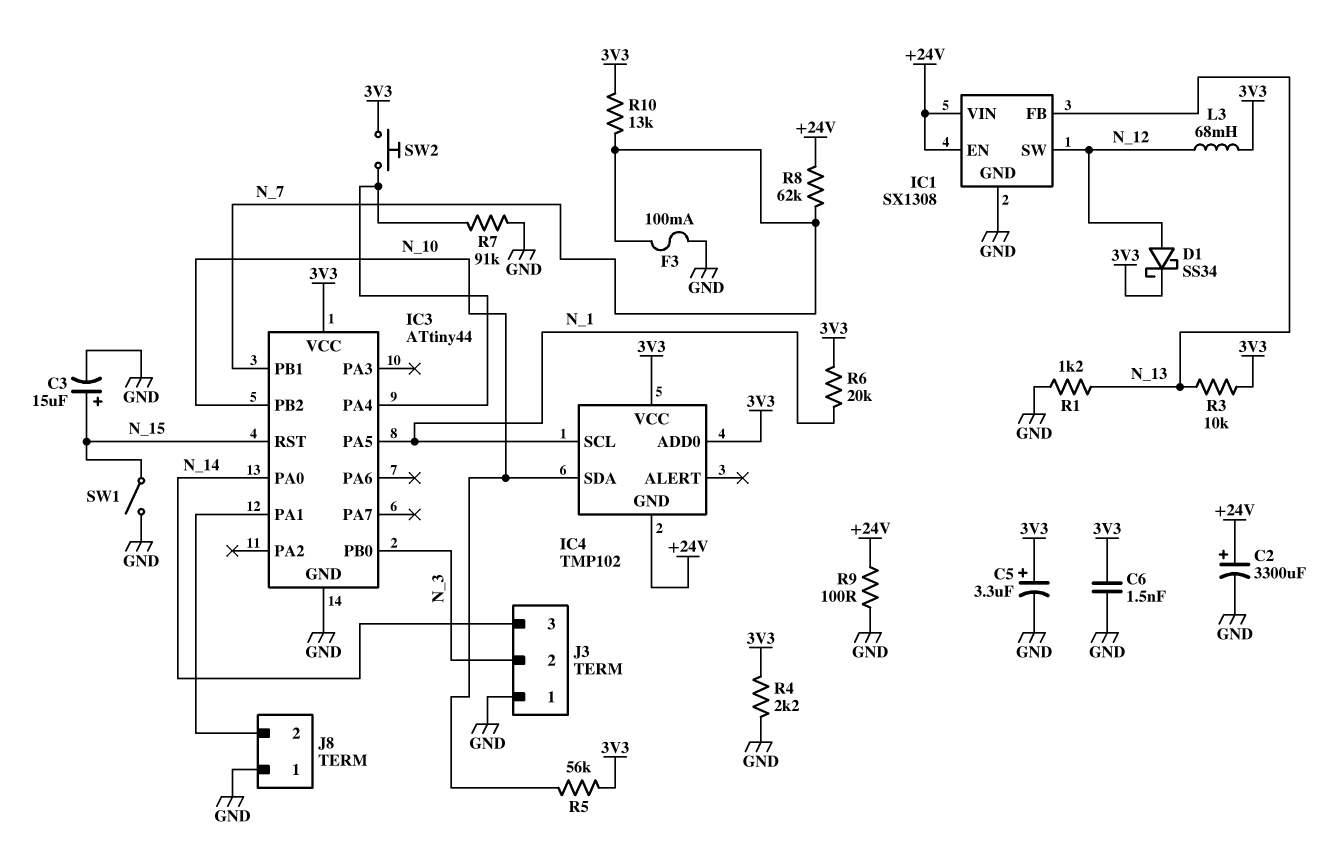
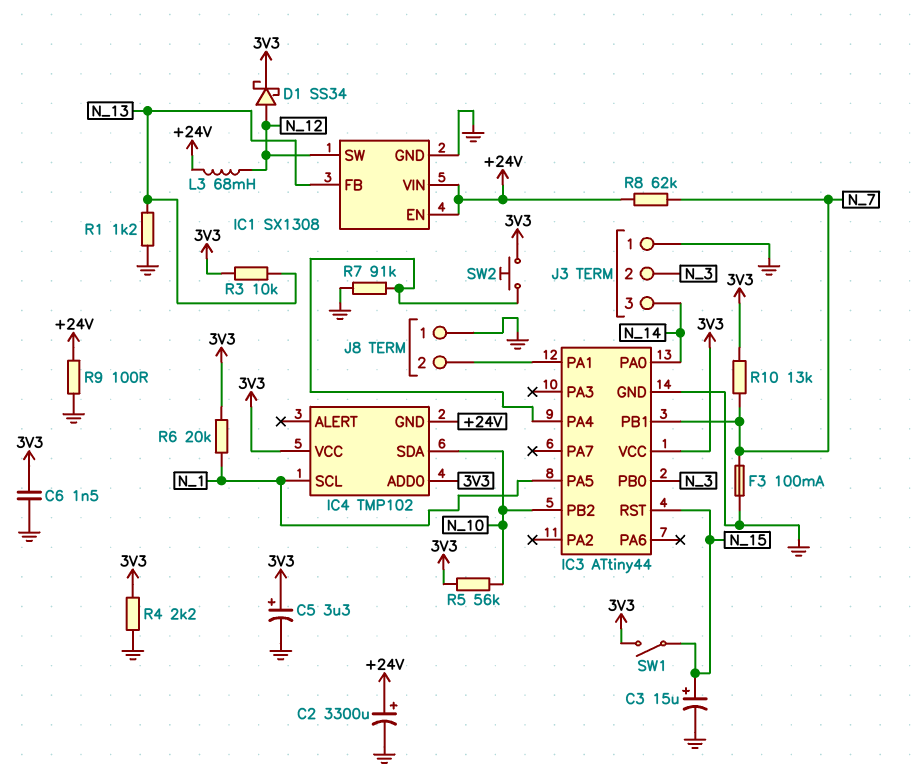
L3: 68mH (3V3, N_12) -> 68mH (+24V, N_12)
SW1: switch (GND, N_15) -> switch (3V3, N_15)

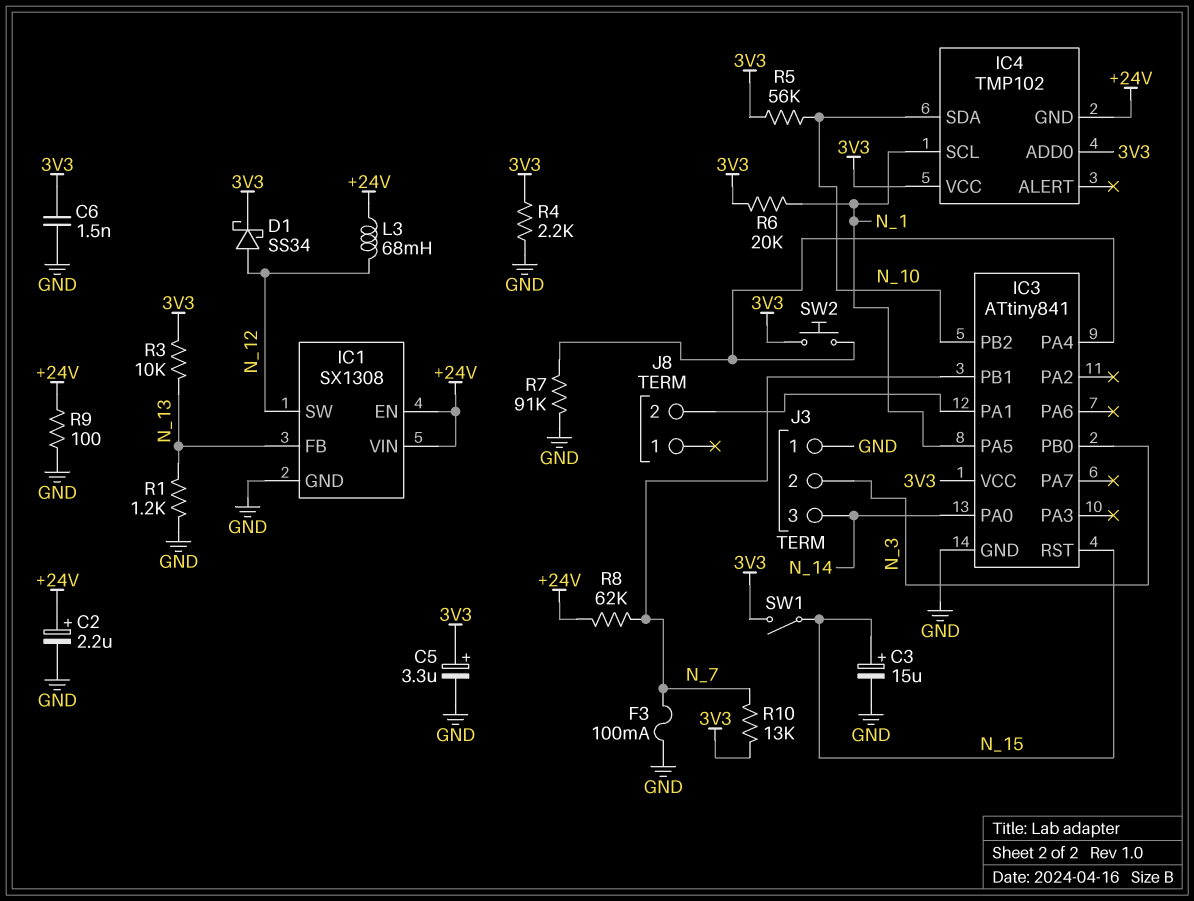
C2: 3300uF (plus +24V, minus GND) -> 2.2uF (plus +24V, minus GND)
IC3: ATtiny44 -> ATtiny841
J8 pin 1: GND -> none

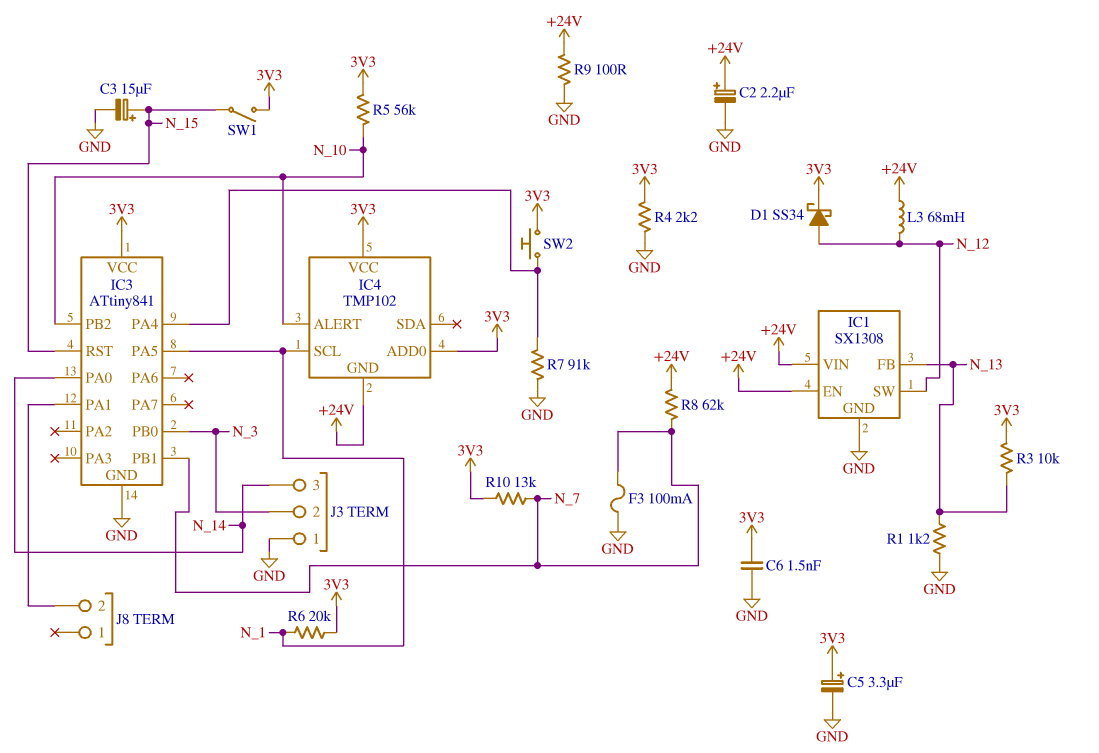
IC4 pin ALERT: none -> N_10
IC4 pin SDA: N_10 -> none

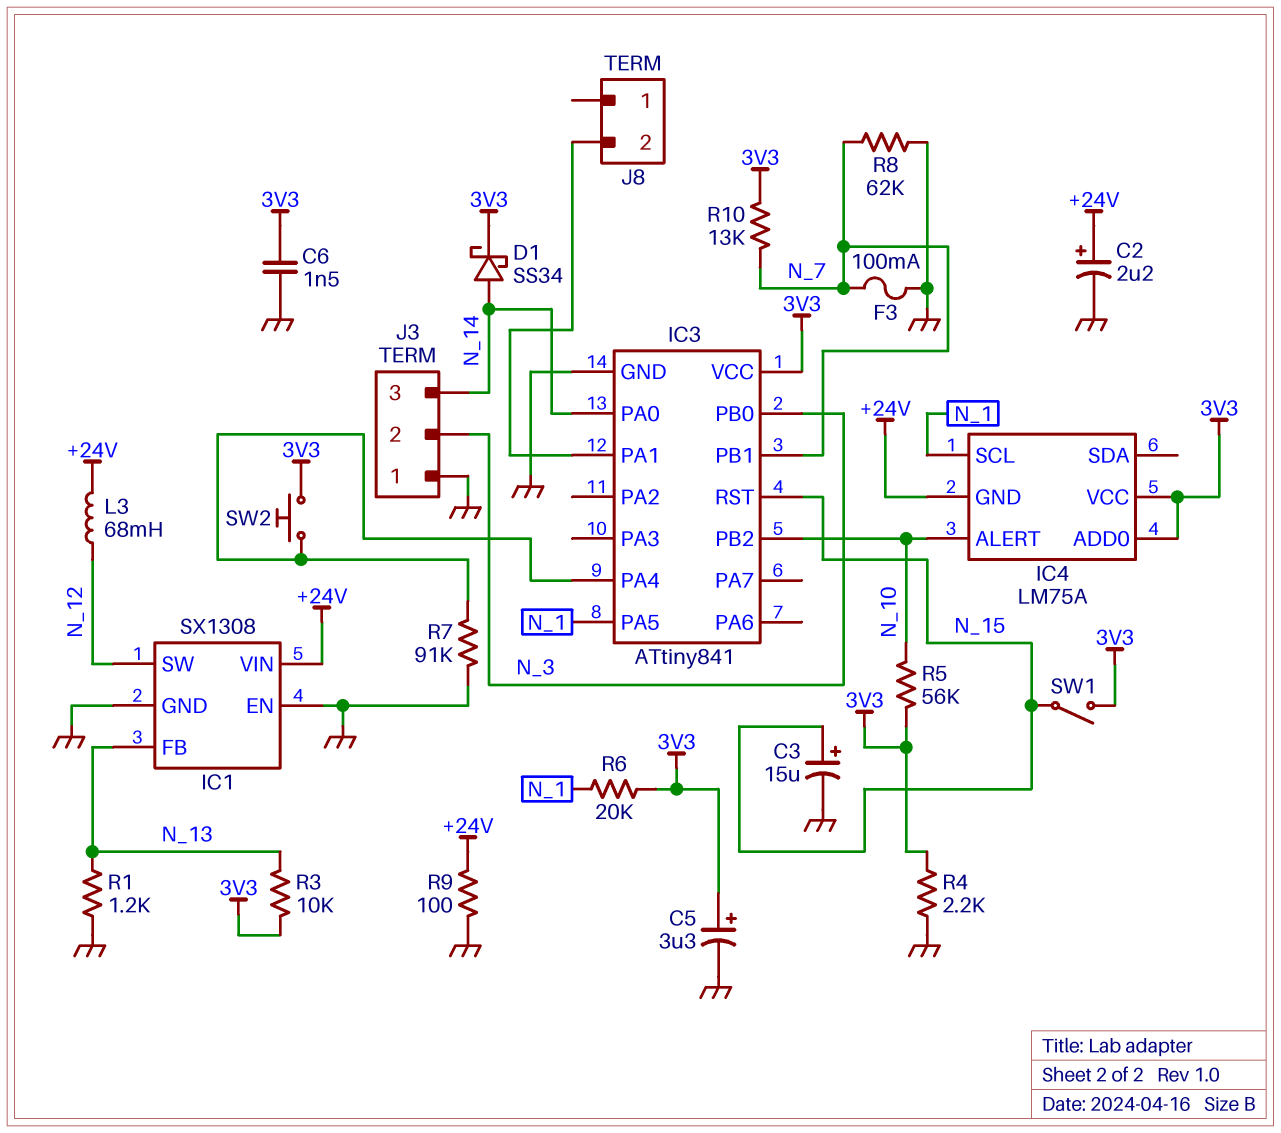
D1: schottky SS34 (A N_12, K 3V3) -> schottky SS34 (A N_14, K 3V3)
IC1 pin EN: +24V -> GND
IC4: TMP102 -> LM75A
R8: 62k (+24V, N_7) -> 62k (GND, N_7)

